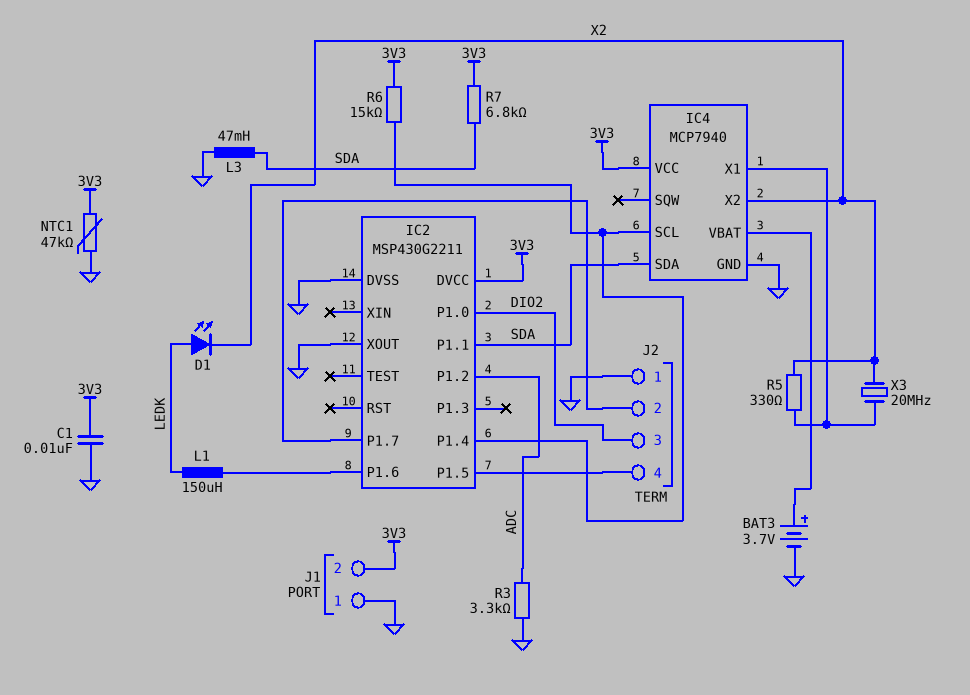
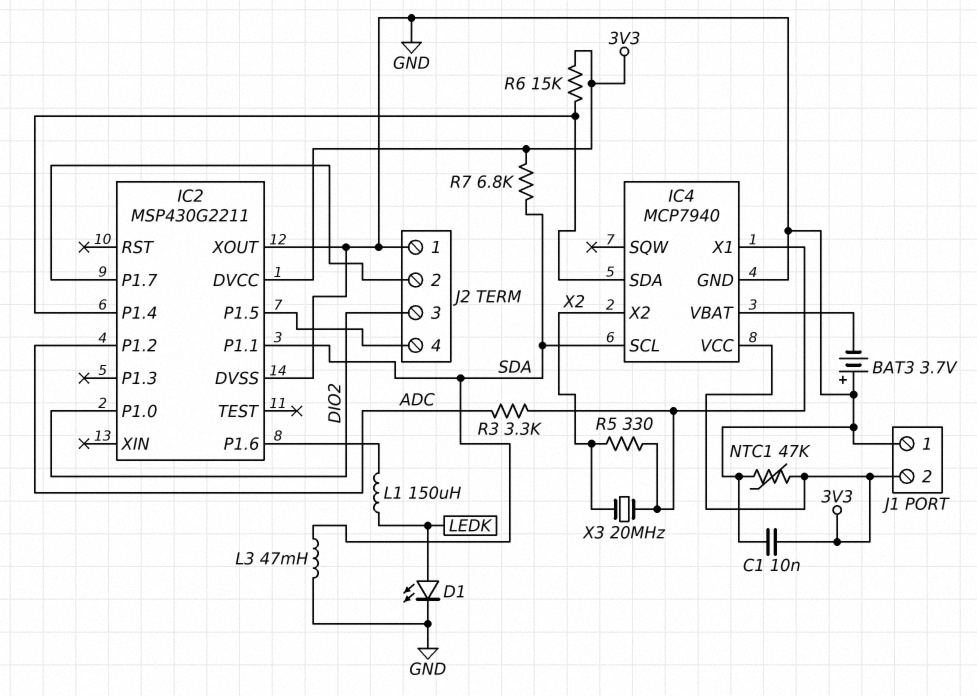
BAT3: 3.7V (plus IC4/VBAT, minus GND) -> 3.7V (plus GND, minus IC4/VBAT)
D1: LED (A LEDK, K X2) -> LED (A LEDK, K GND)
IC4 pin SCL: IC2/P1.4 -> SDA
IC4 pin SDA: SDA -> IC2/P1.4
R3: 3.3k (ADC, GND) -> 3.3k (ADC, IC4/X1)

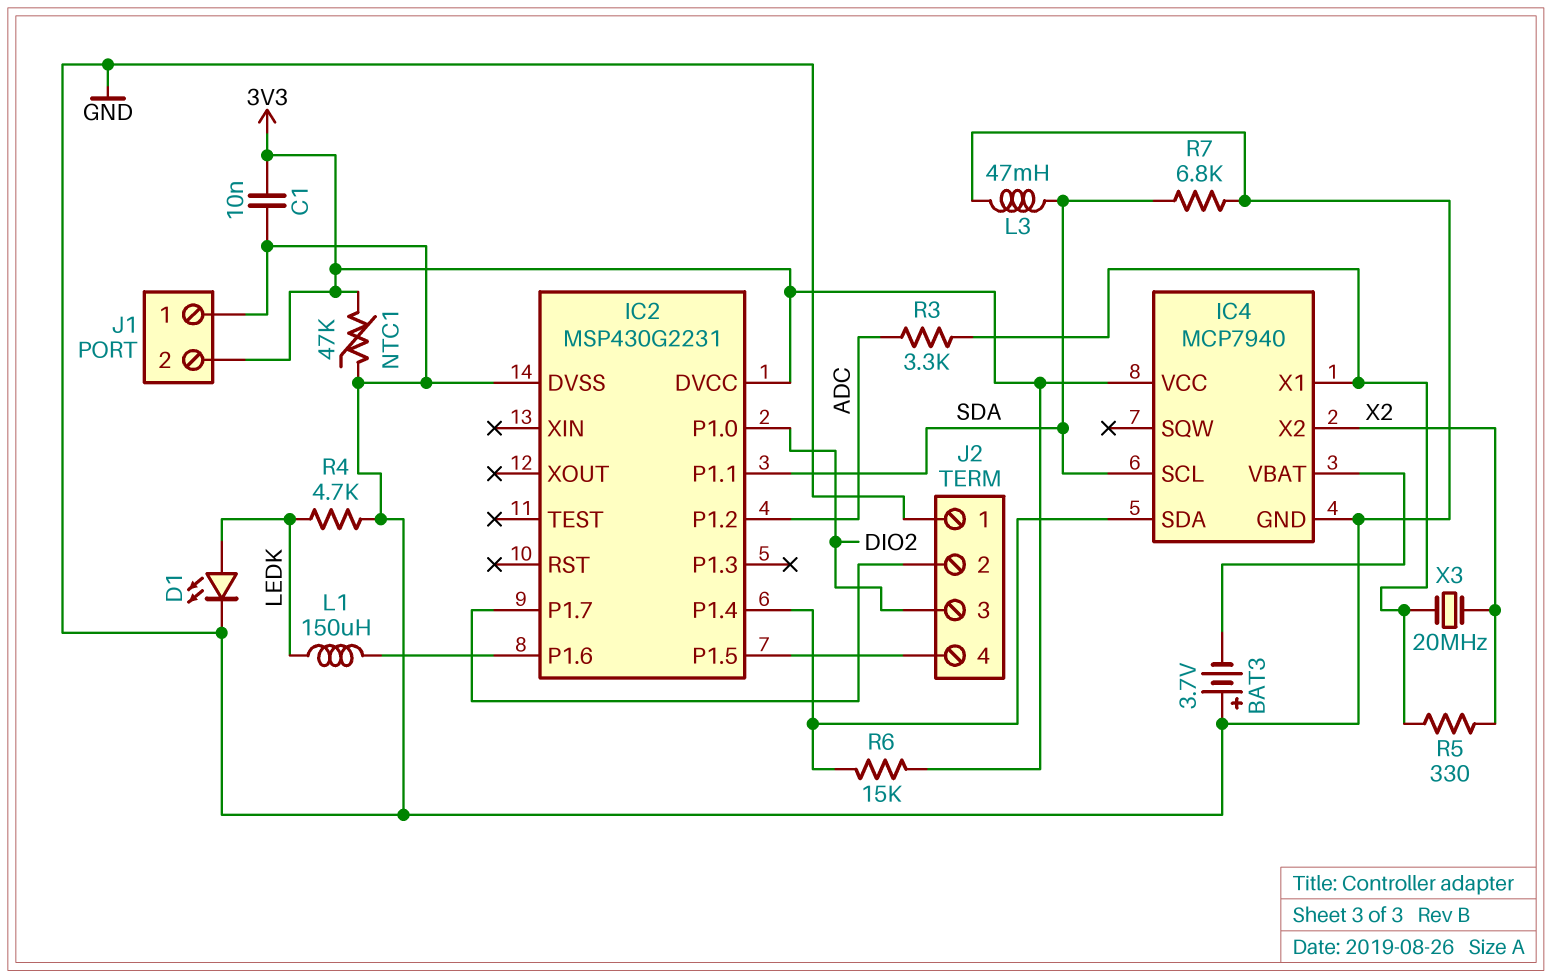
IC2: MSP430G2211 -> MSP430G2231
IC2 pin XOUT: GND -> none
R4: none -> 4.7k (GND, LEDK)
R7: 6.8k (3V3, SDA) -> 6.8k (GND, SDA)

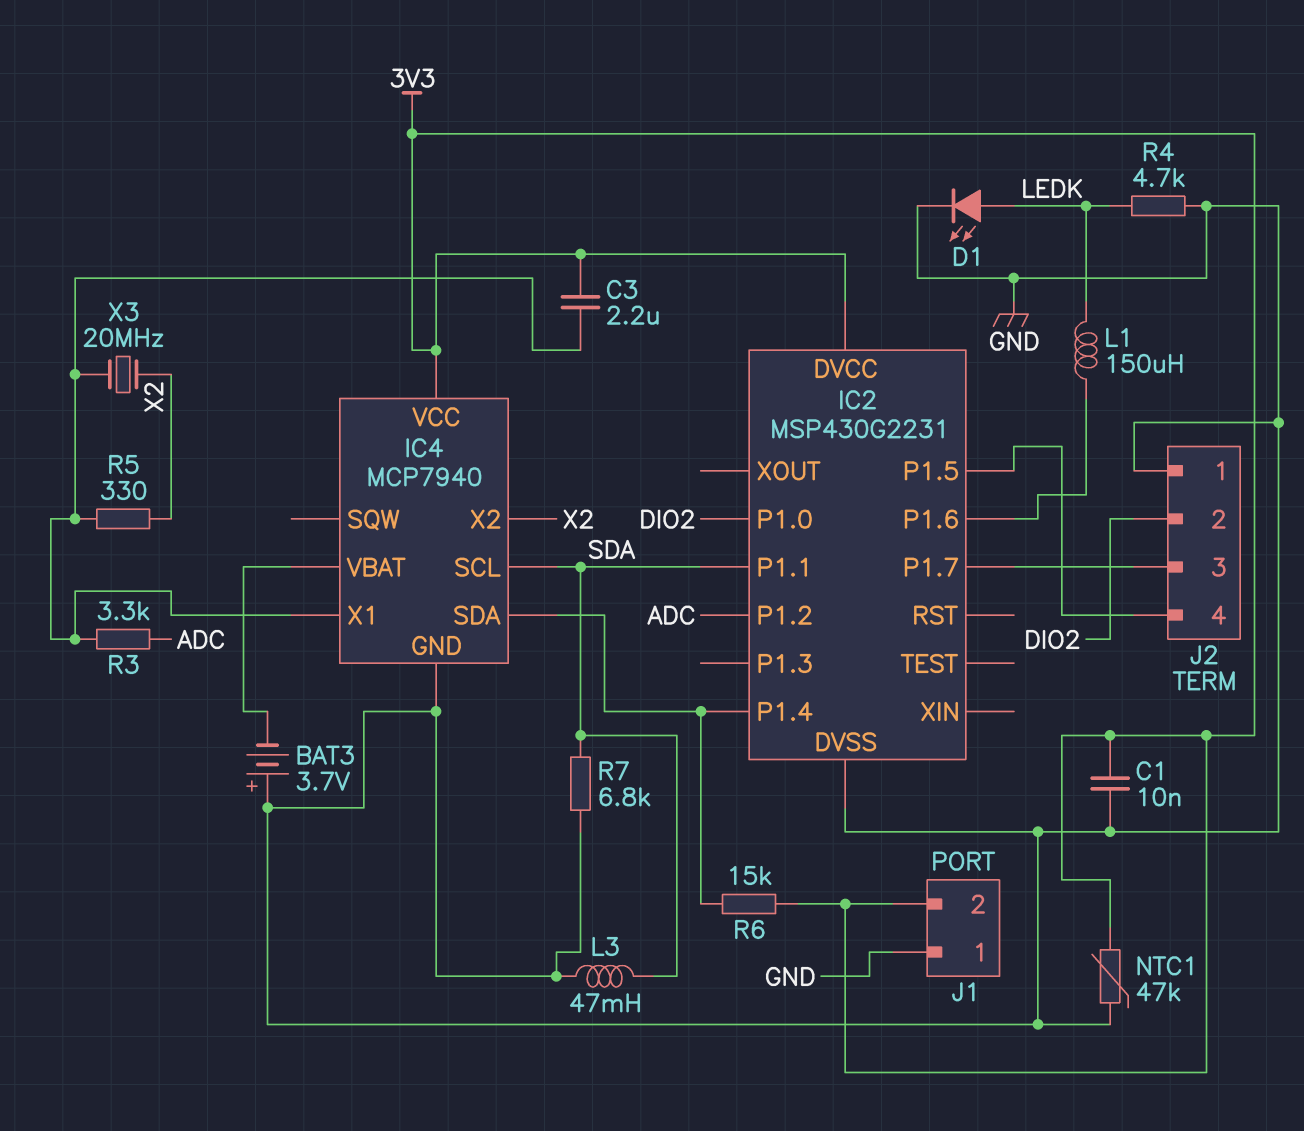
C3: none -> 2.2uF (3V3, IC4/X1)
J2 pin 2: IC2/P1.7 -> DIO2
J2 pin 3: DIO2 -> IC2/P1.7

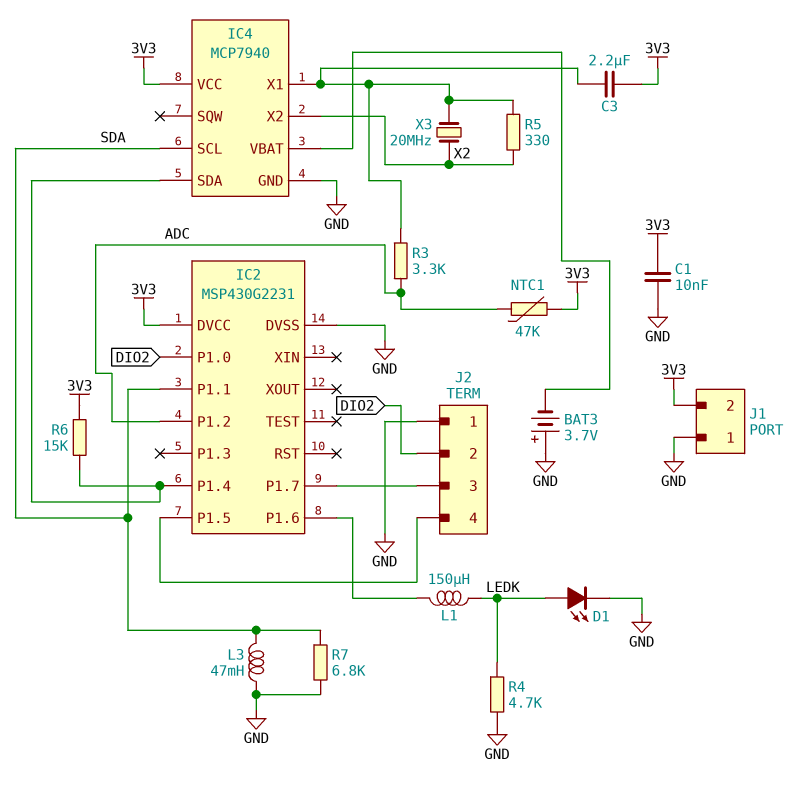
NTC1: 47k (3V3, GND) -> 47k (3V3, ADC)

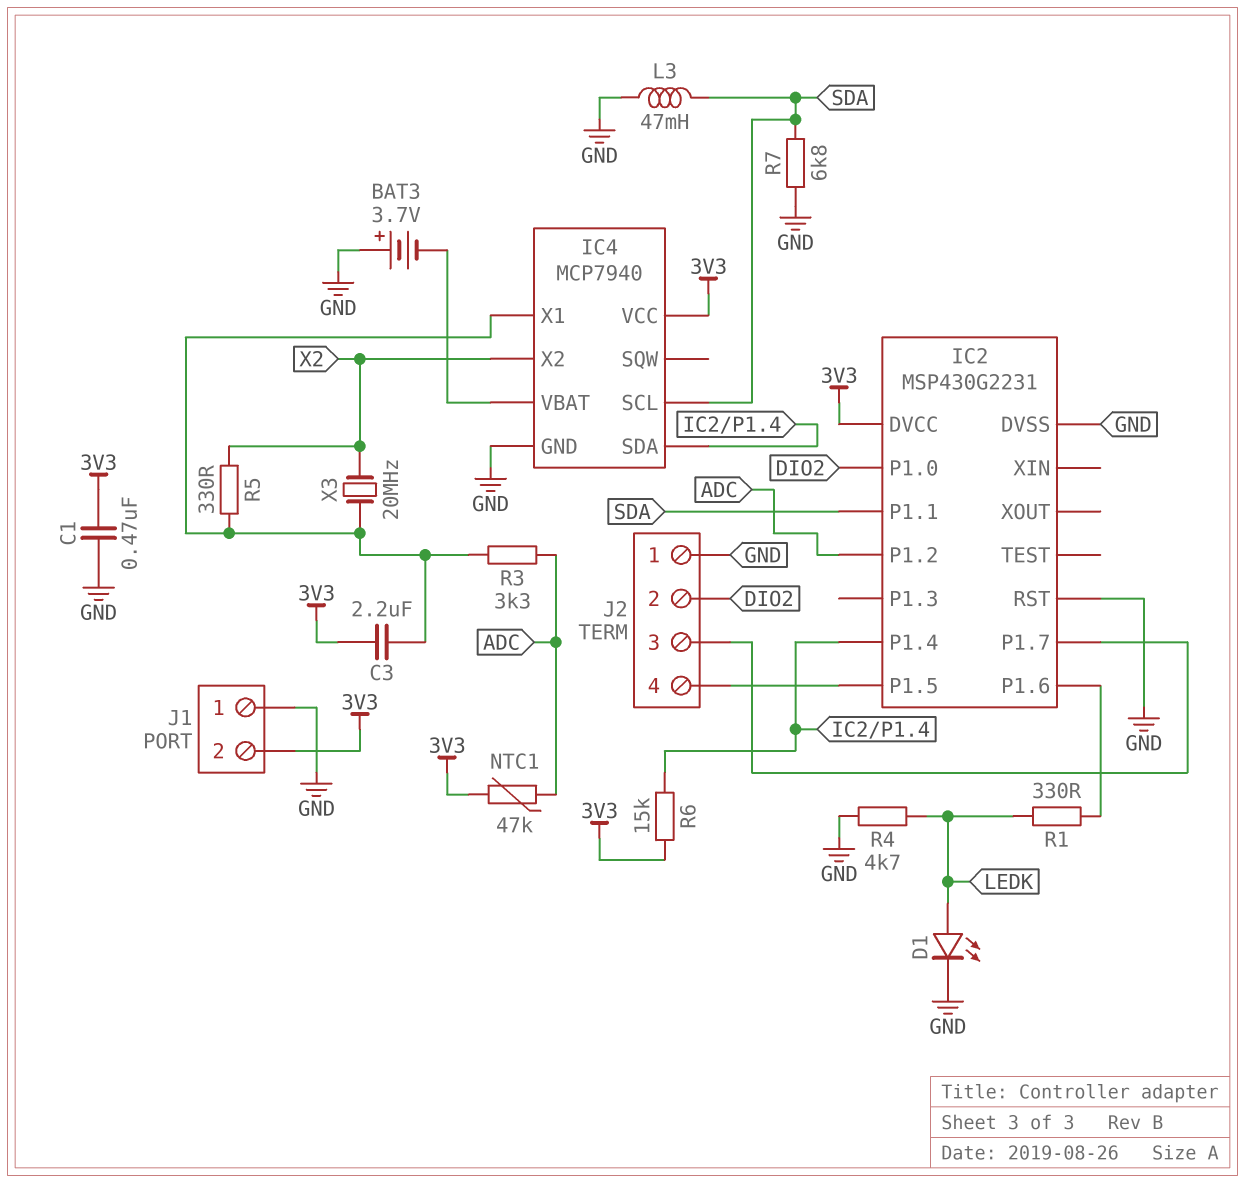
C1: 10nF (3V3, GND) -> 470nF (3V3, GND)
IC2 pin RST: none -> GND
L1: 150uH (IC2/P1.6, LEDK) -> none
R1: none -> 330 (IC2/P1.6, LEDK)

